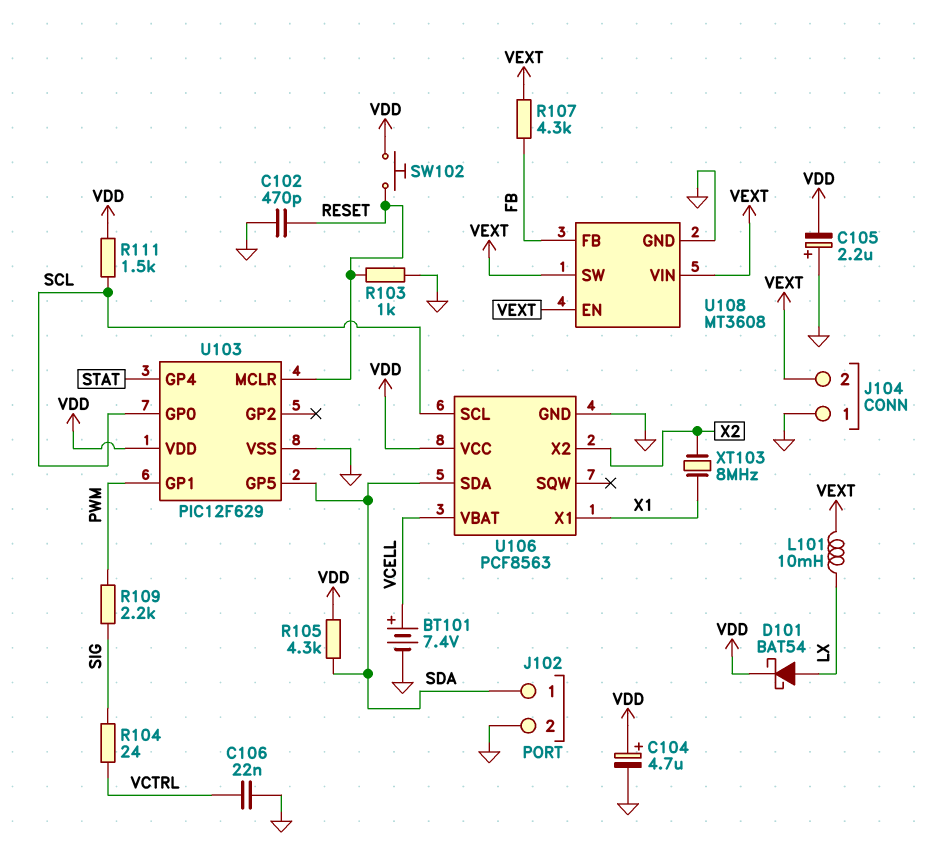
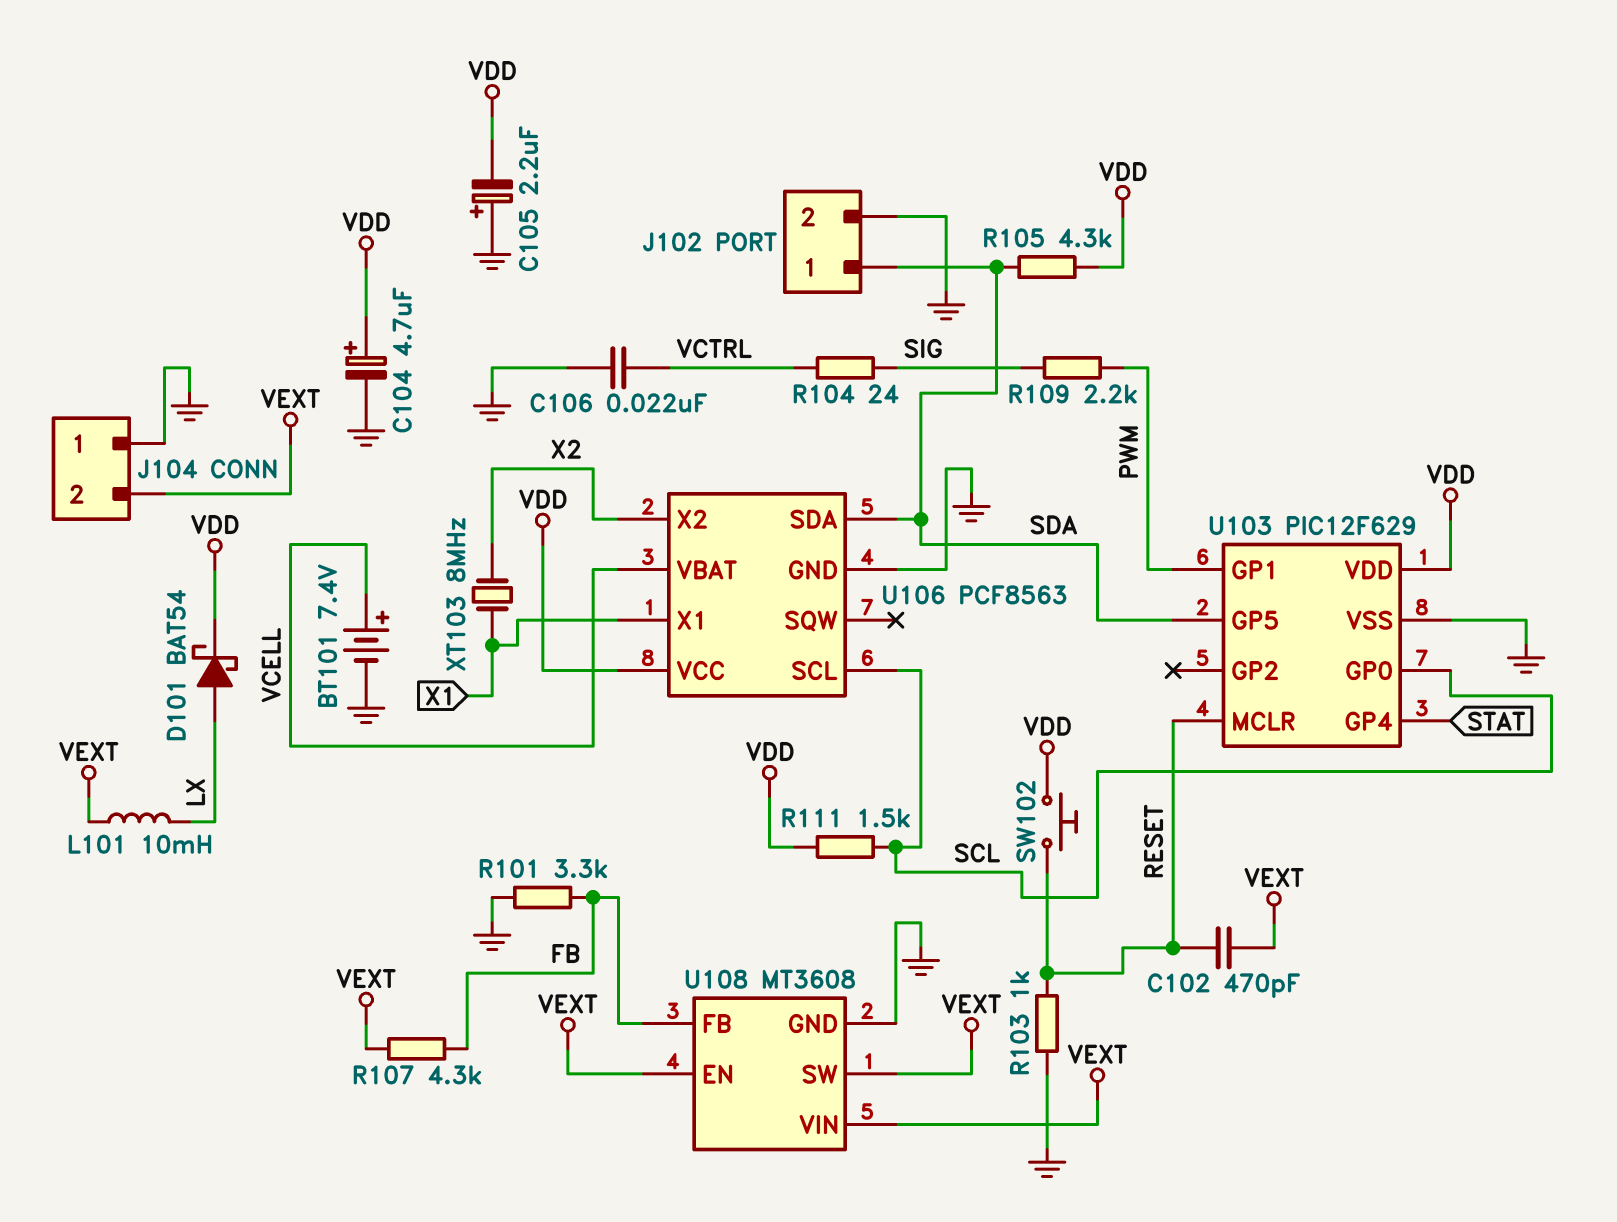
C102: 470pF (GND, RESET) -> 470pF (RESET, VEXT)
R101: none -> 3.3k (FB, GND)

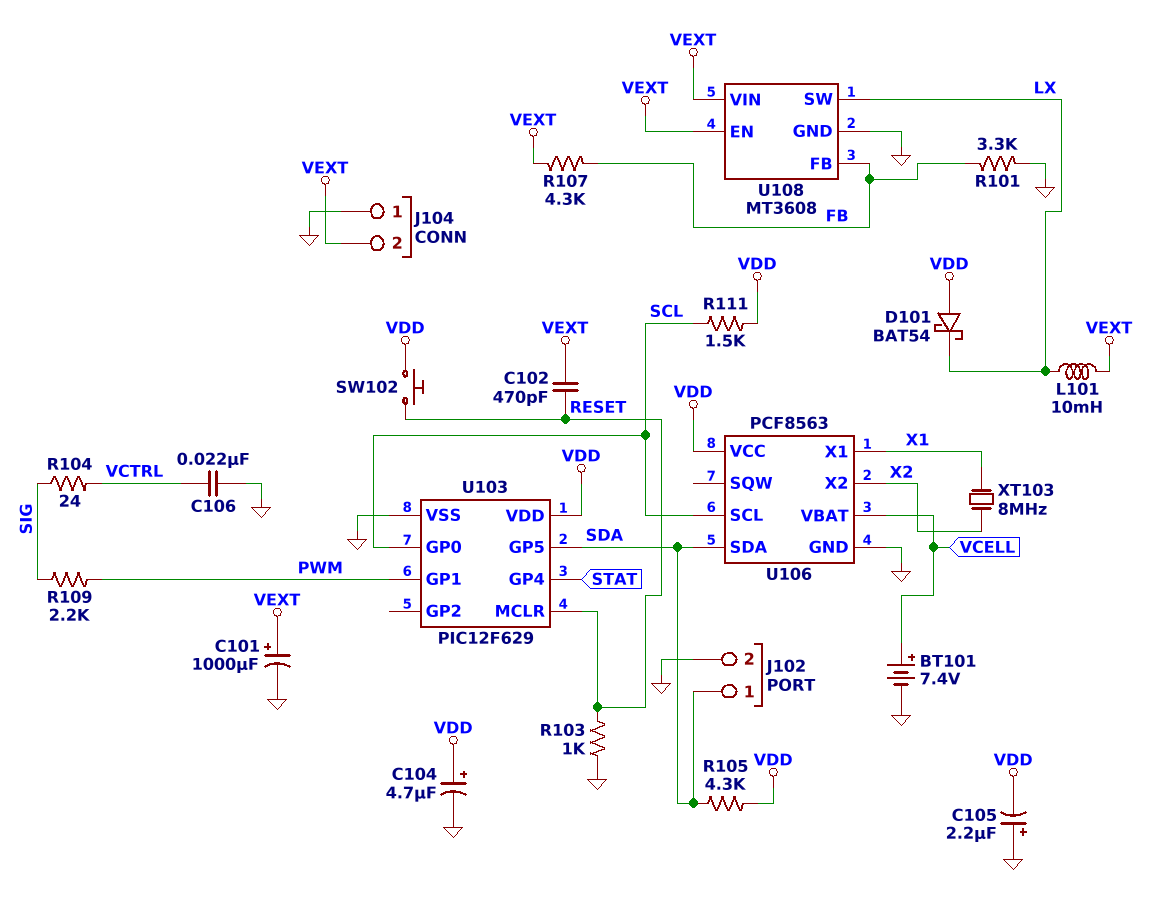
C101: none -> 1000uF (plus VEXT, minus GND)
D101: schottky BAT54 (A LX, K VDD) -> schottky BAT54 (A VDD, K LX)
U108 pin SW: VEXT -> LX

